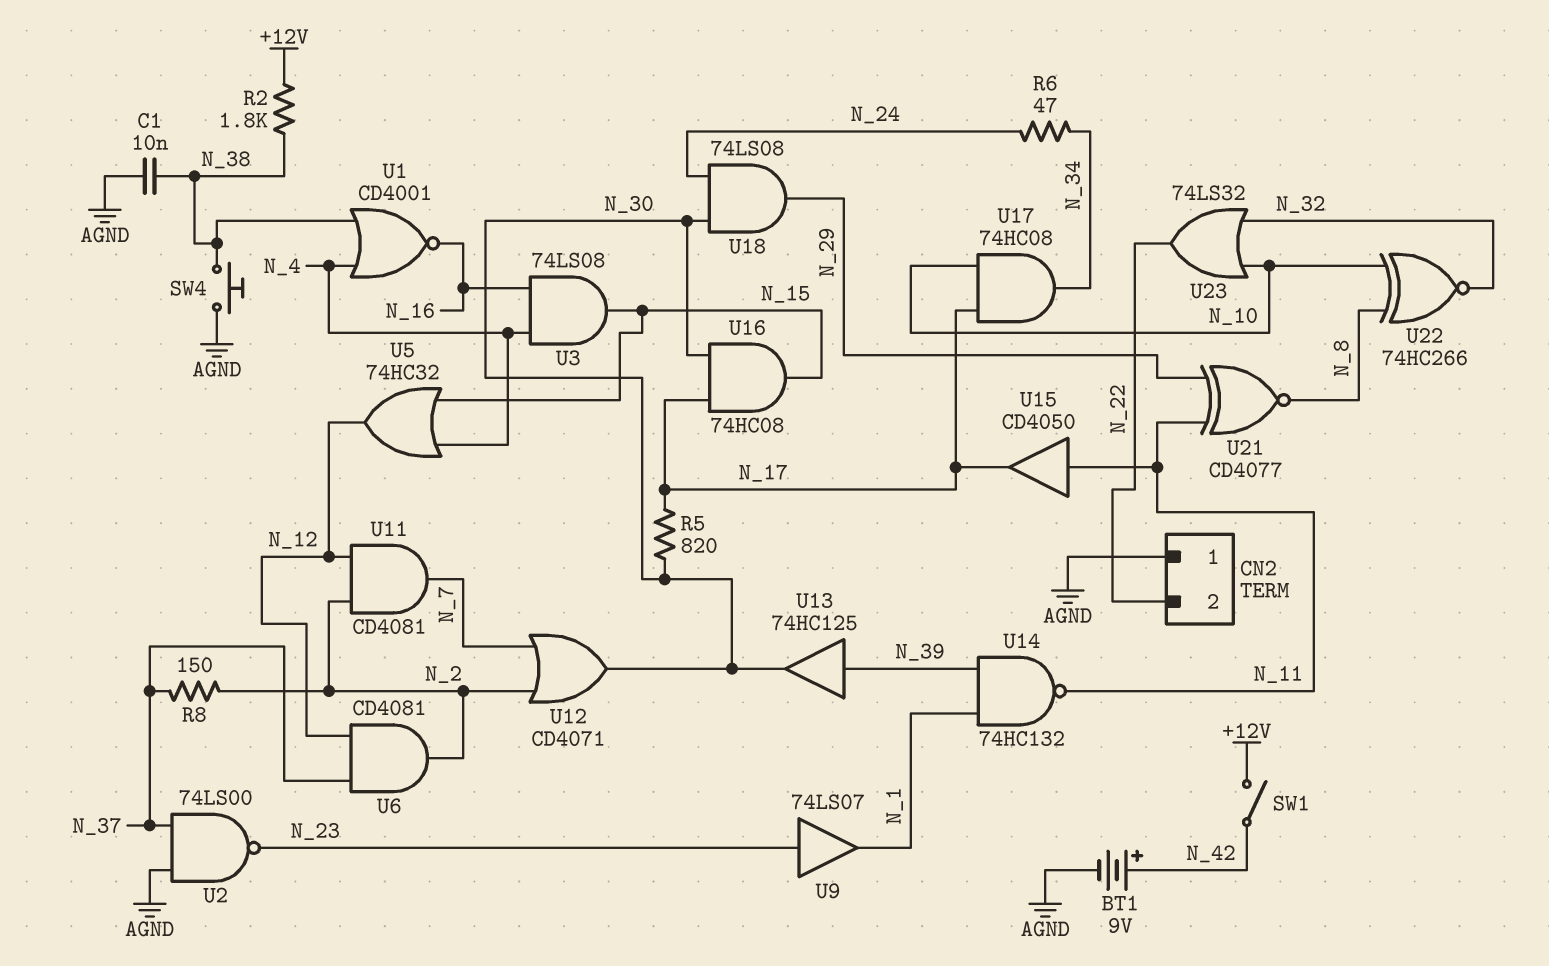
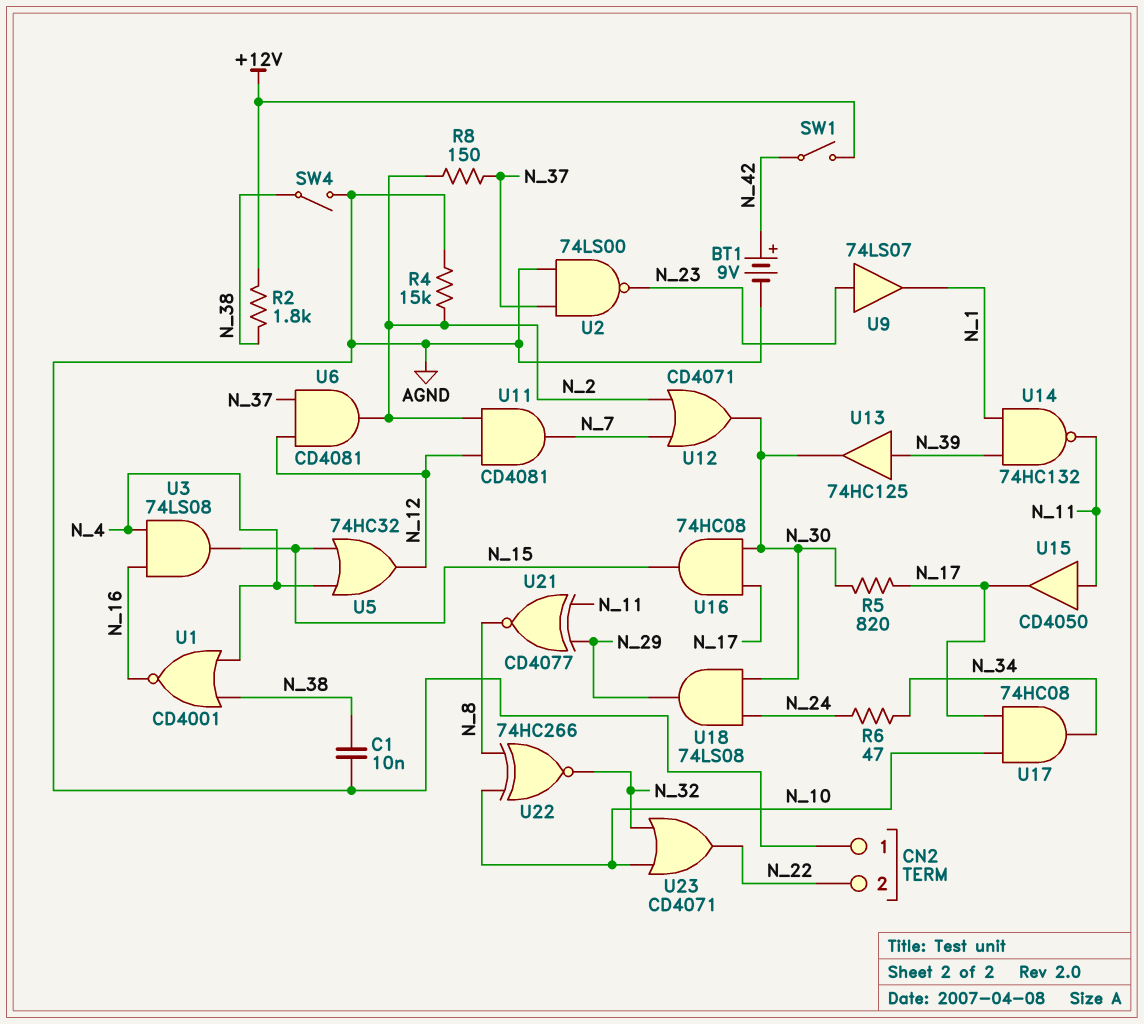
R4: none -> 15k (AGND, N_2)
SW4: button (AGND, N_38) -> switch (AGND, N_38)
U23: OR 74LS32 (in N_10, in N_32, out N_22) -> OR CD4071 (in N_10, in N_32, out N_22)

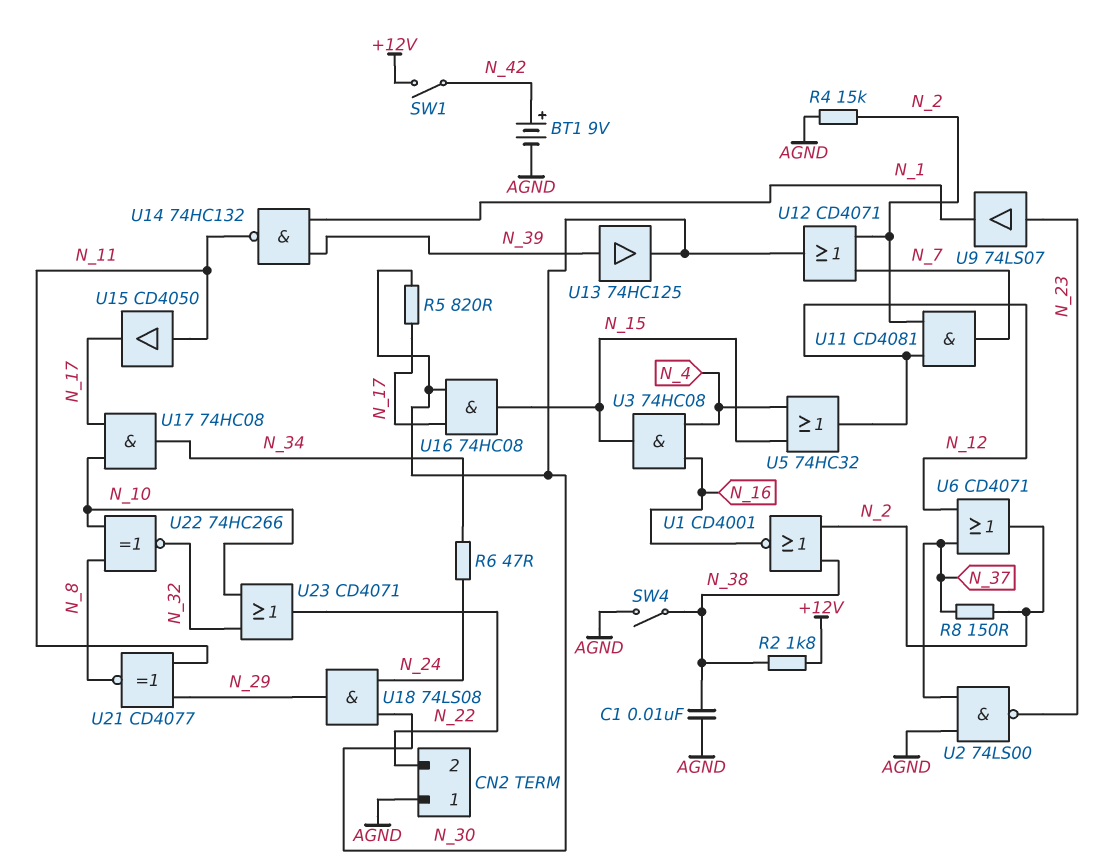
U1: NOR CD4001 (in N_4, in N_38, out N_16) -> NOR CD4001 (in N_2, in N_38, out N_16)
U3: AND 74LS08 (in N_4, in N_16, out N_15) -> AND 74HC08 (in N_4, in N_16, out N_15)
U6: AND CD4081 (in N_12, in N_37, out N_2) -> OR CD4071 (in N_12, in N_37, out N_2)

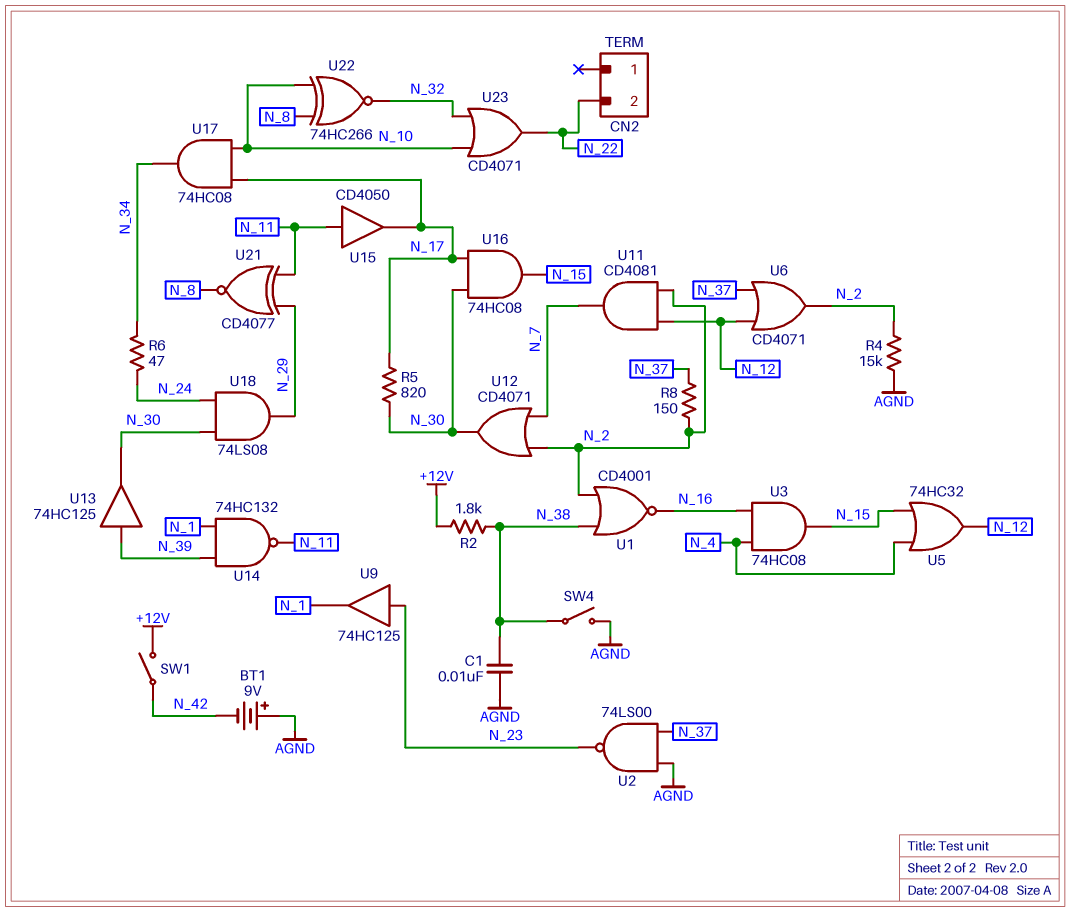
BT1: 9V (plus N_42, minus AGND) -> 9V (plus AGND, minus N_42)
CN2 pin 1: AGND -> none
U9: buffer 74LS07 (in N_23, out N_1) -> buffer 74HC125 (in N_23, out N_1)

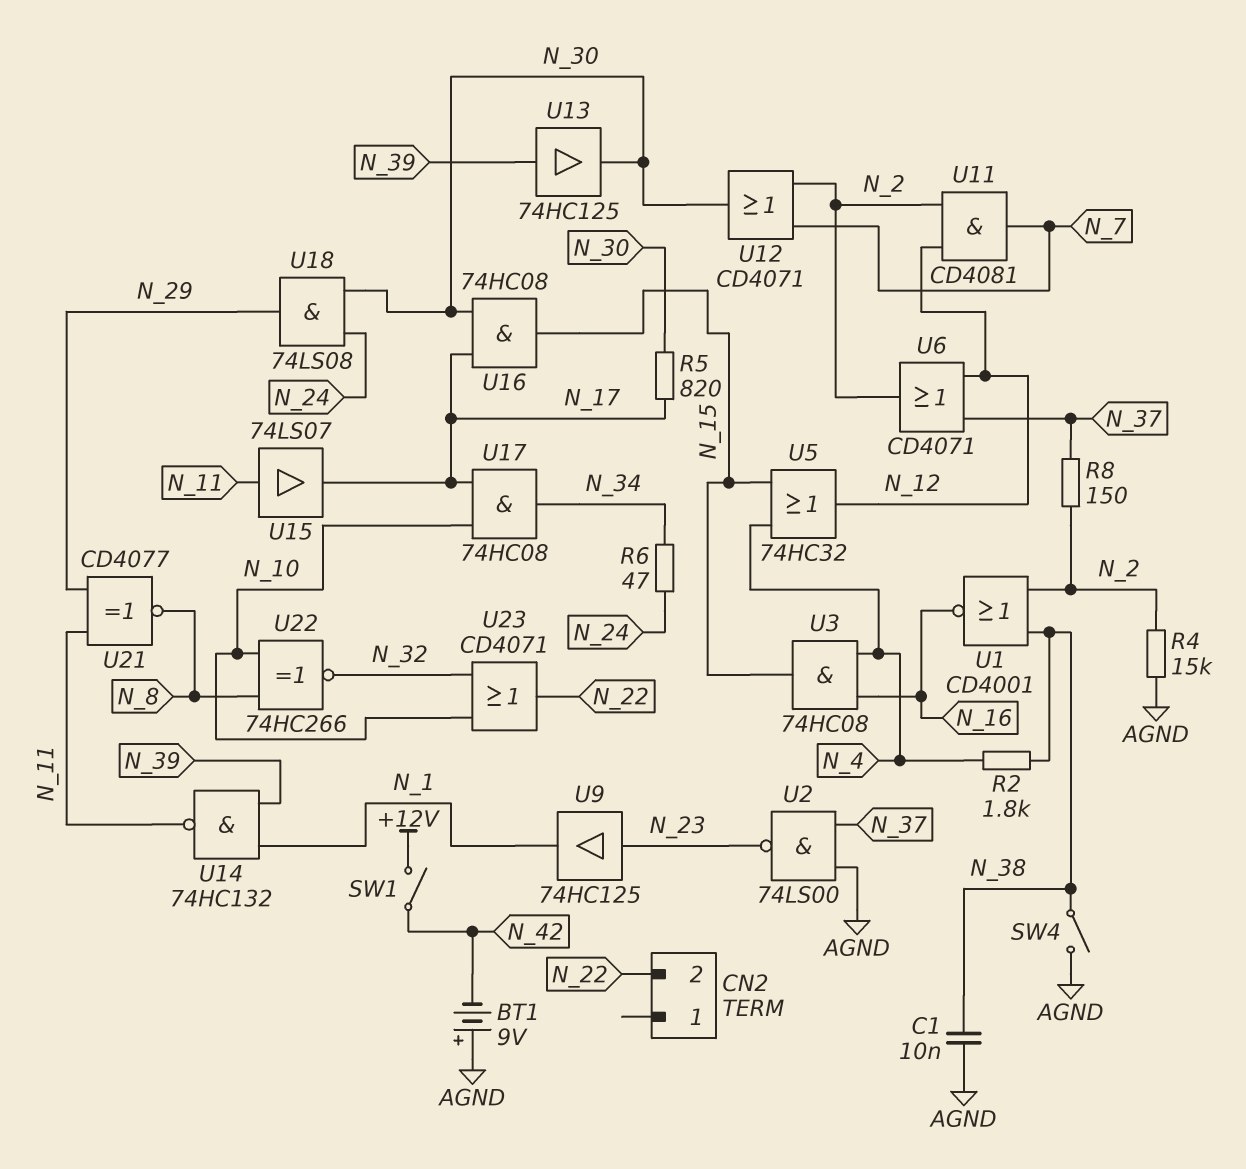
R2: 1.8k (+12V, N_38) -> 1.8k (N_4, N_38)
U15: buffer CD4050 (in N_11, out N_17) -> buffer 74LS07 (in N_11, out N_17)

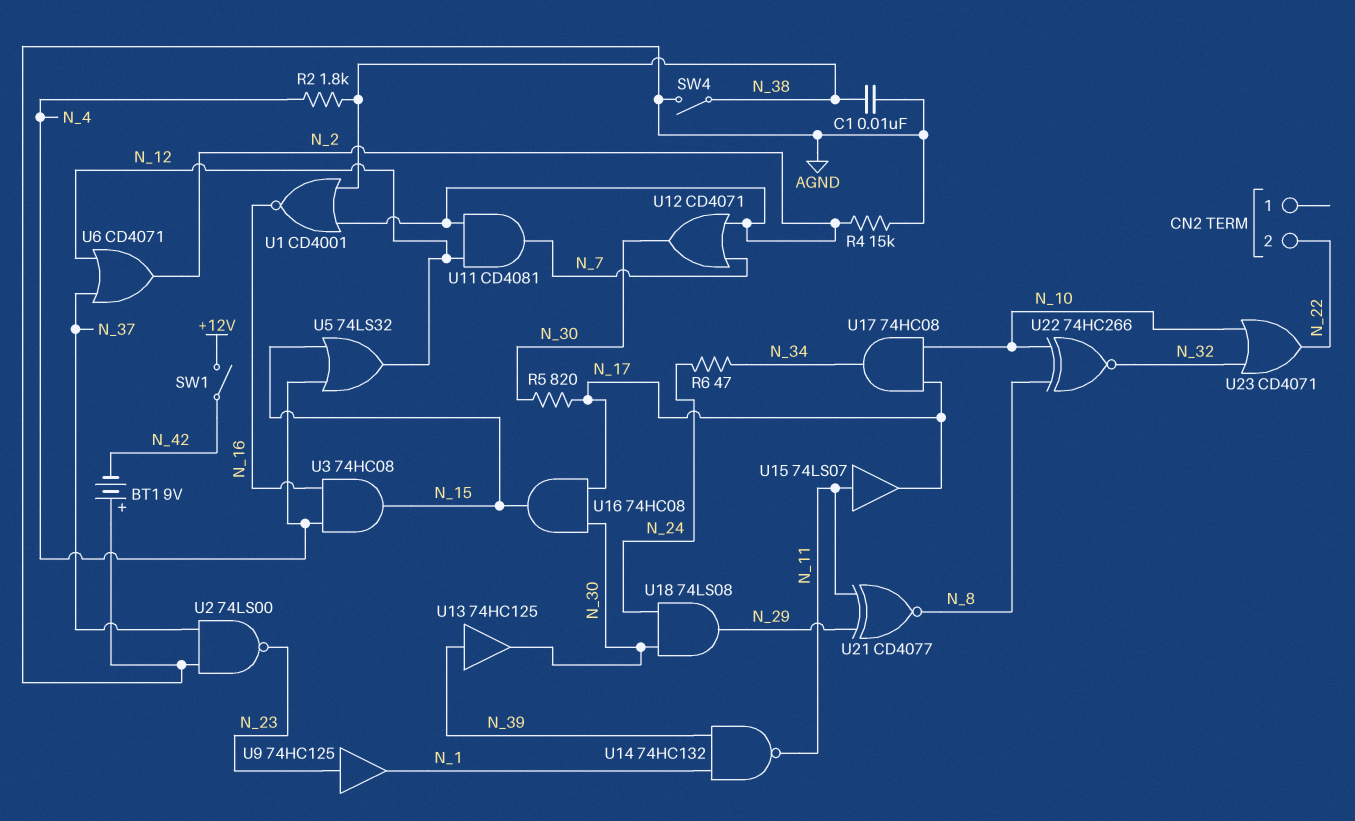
R8: 150 (N_2, N_37) -> none
U5: OR 74HC32 (in N_4, in N_15, out N_12) -> OR 74LS32 (in N_4, in N_15, out N_12)

